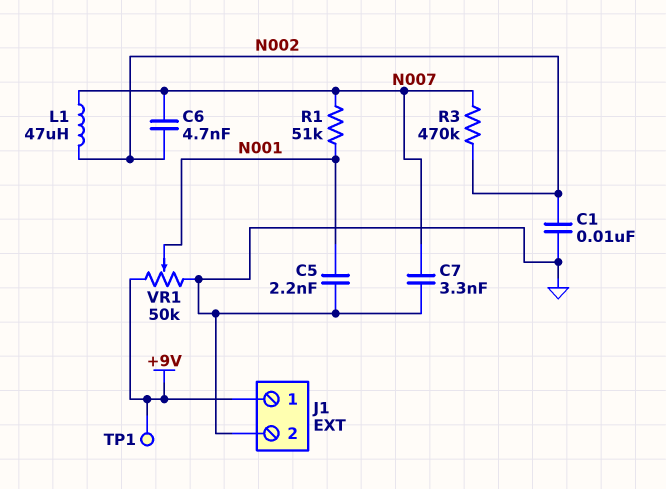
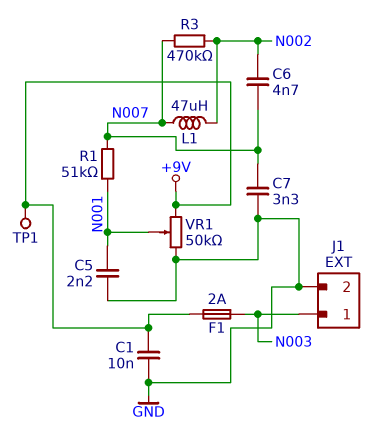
C1: 10nF (GND, N002) -> 10nF (+9V, GND)
F1: none -> 2A (+9V, N003)
J1 pin 1: +9V -> N003

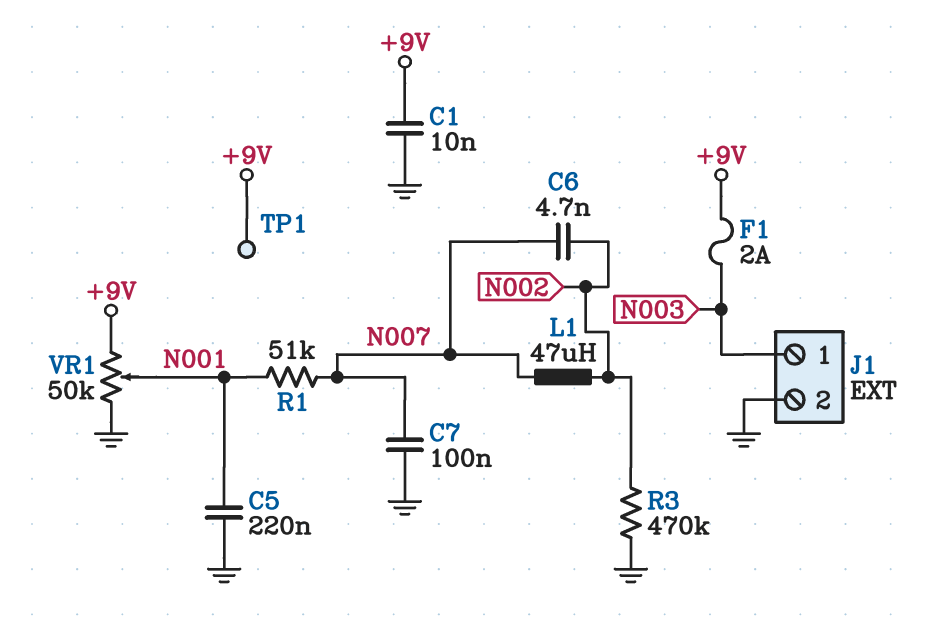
C5: 2.2nF (GND, N001) -> 220nF (GND, N001)
C7: 3.3nF (GND, N007) -> 100nF (GND, N007)
R3: 470k (N002, N007) -> 470k (GND, N002)

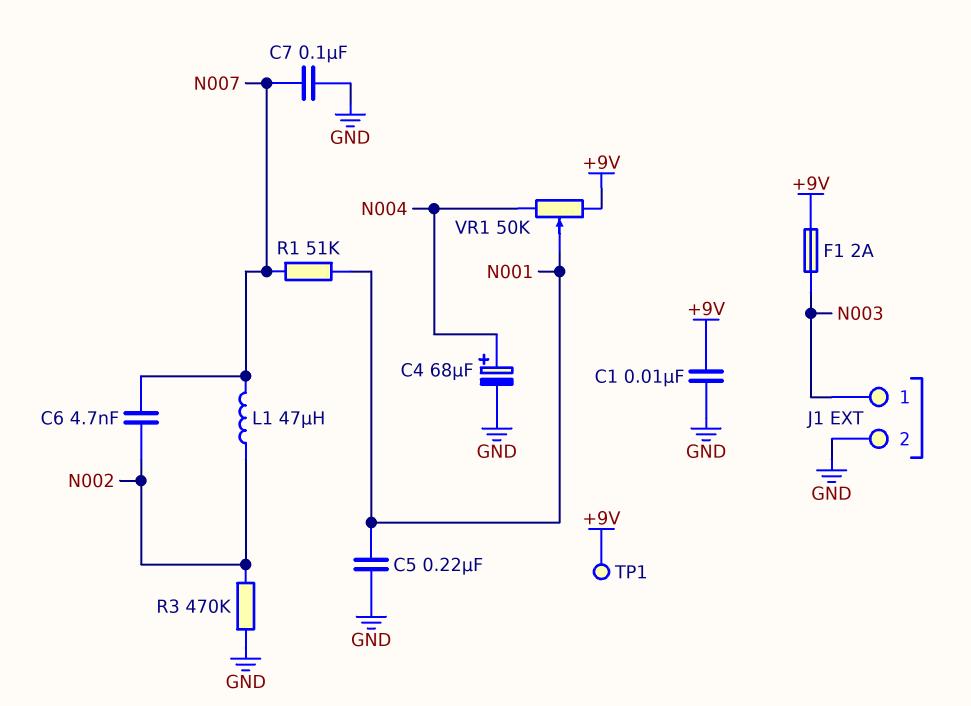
C4: none -> 68uF (plus N004, minus GND)
VR1: 50k (+9V, GND, wiper N001) -> 50k (+9V, N004, wiper N001)

